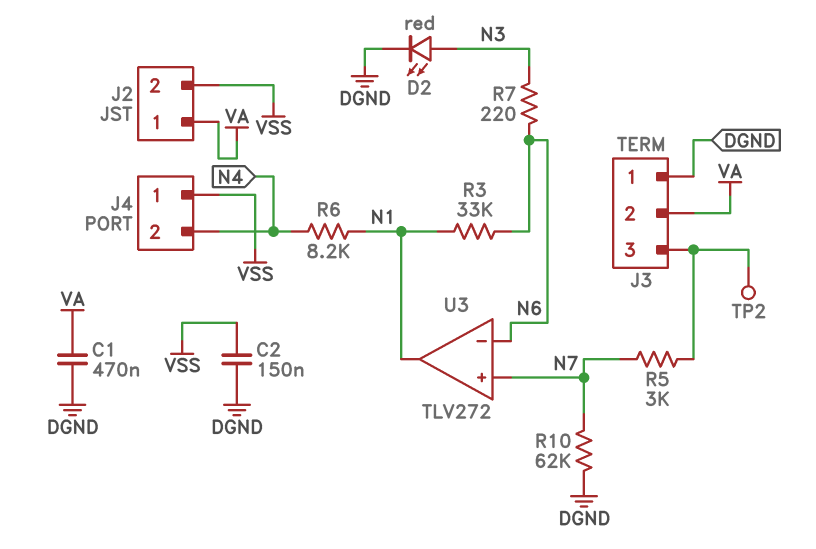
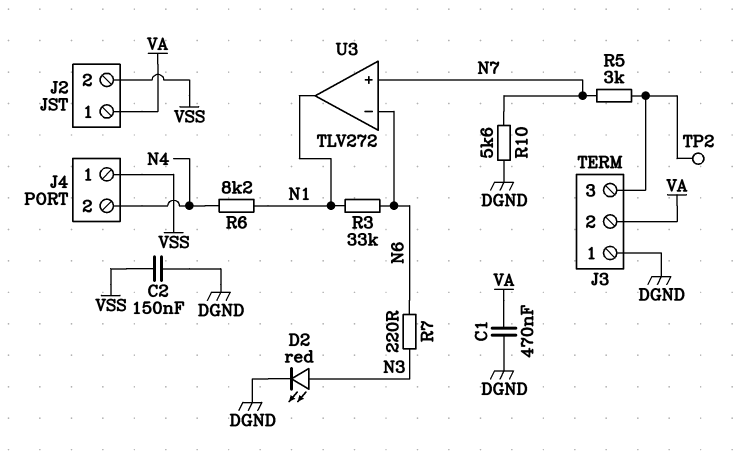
R10: 62k (DGND, N7) -> 5.6k (DGND, N7)

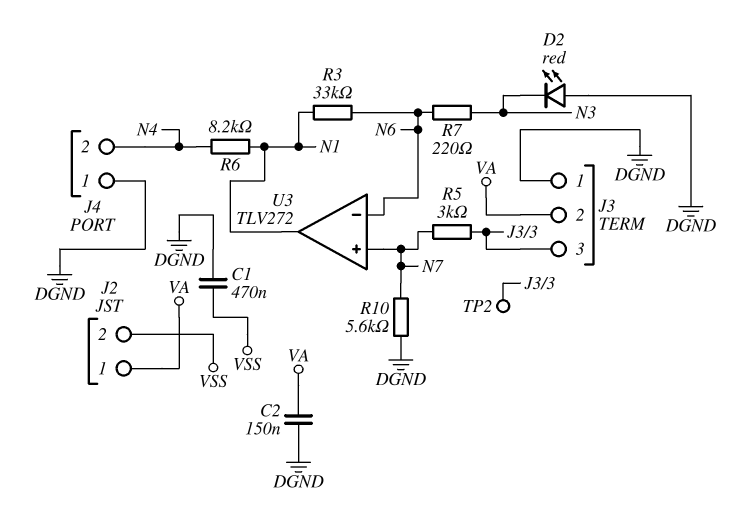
C1: 470nF (DGND, VA) -> 470nF (DGND, VSS)
C2: 150nF (DGND, VSS) -> 150nF (DGND, VA)
D2: LED red (A N3, K DGND) -> LED red (A DGND, K N3)
J4 pin 1: VSS -> DGND

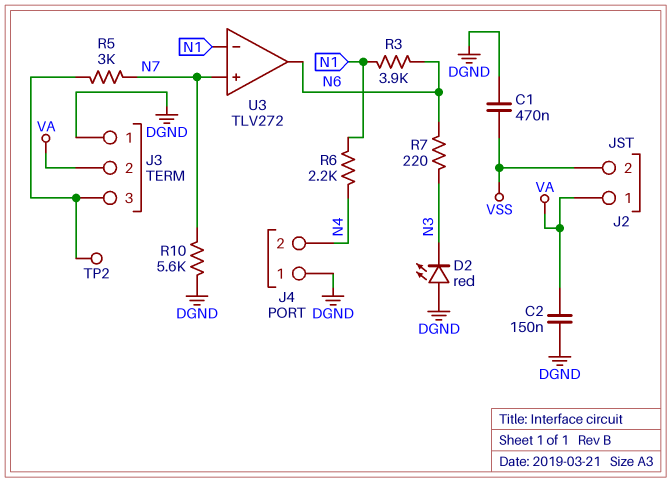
R3: 33k (N1, N6) -> 3.9k (N1, N6)
R6: 8.2k (N1, N4) -> 2.2k (N1, N4)
U3 pin in-: N6 -> N1
U3 pin out: N1 -> N6

